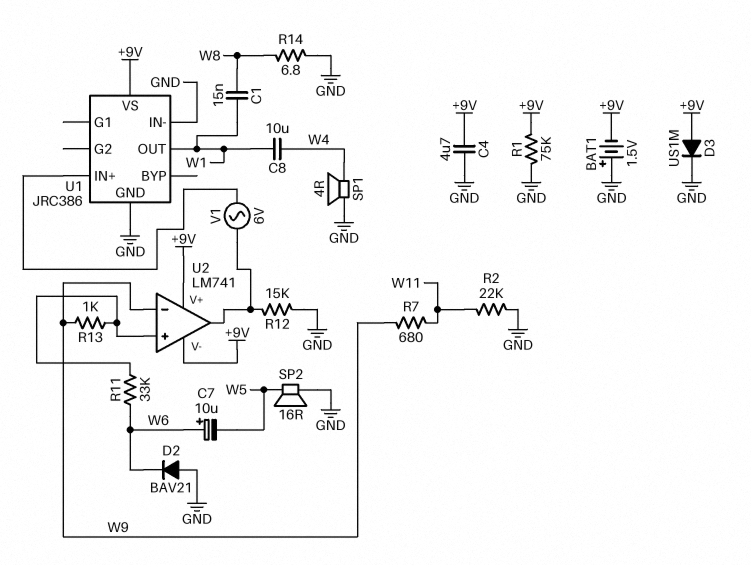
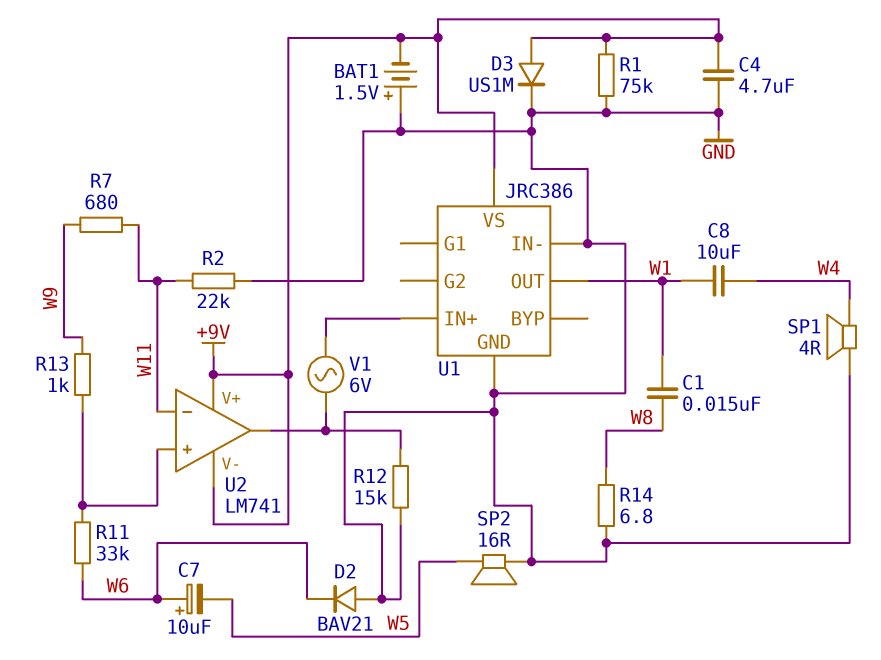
U2 pin in-: W9 -> W11

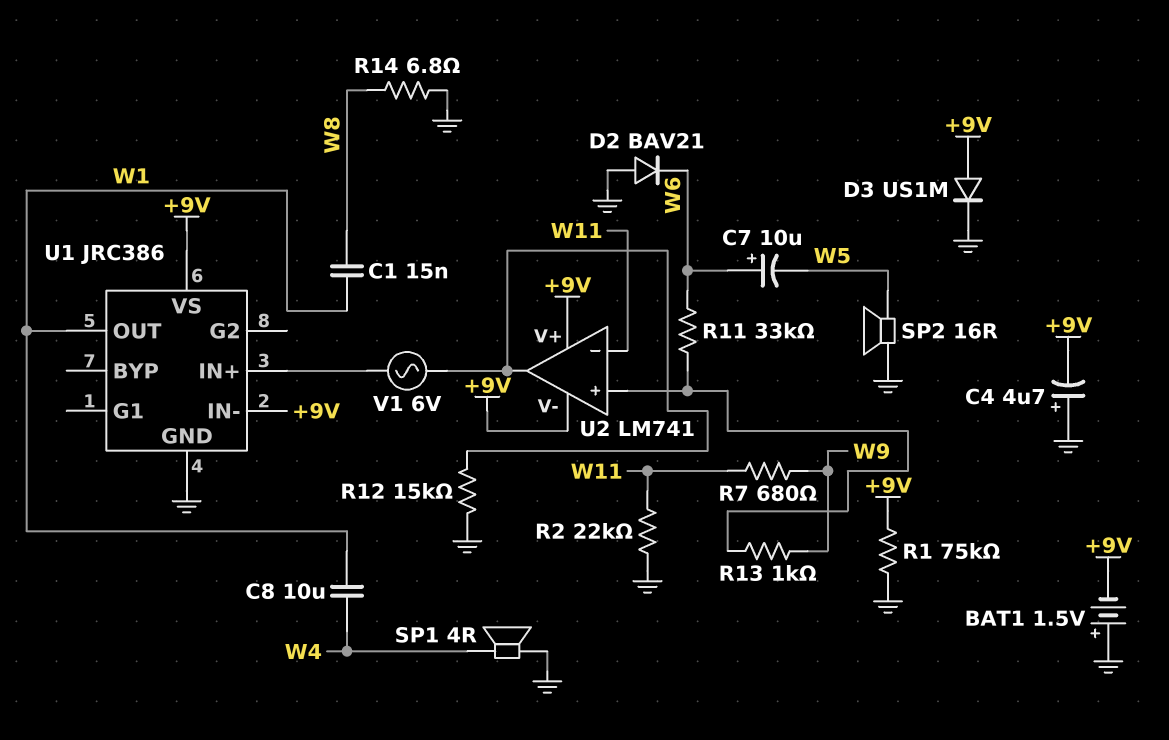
C4: 4.7uF (+9V, GND) -> 4.7uF (plus GND, minus +9V)
U1 pin IN-: GND -> +9V

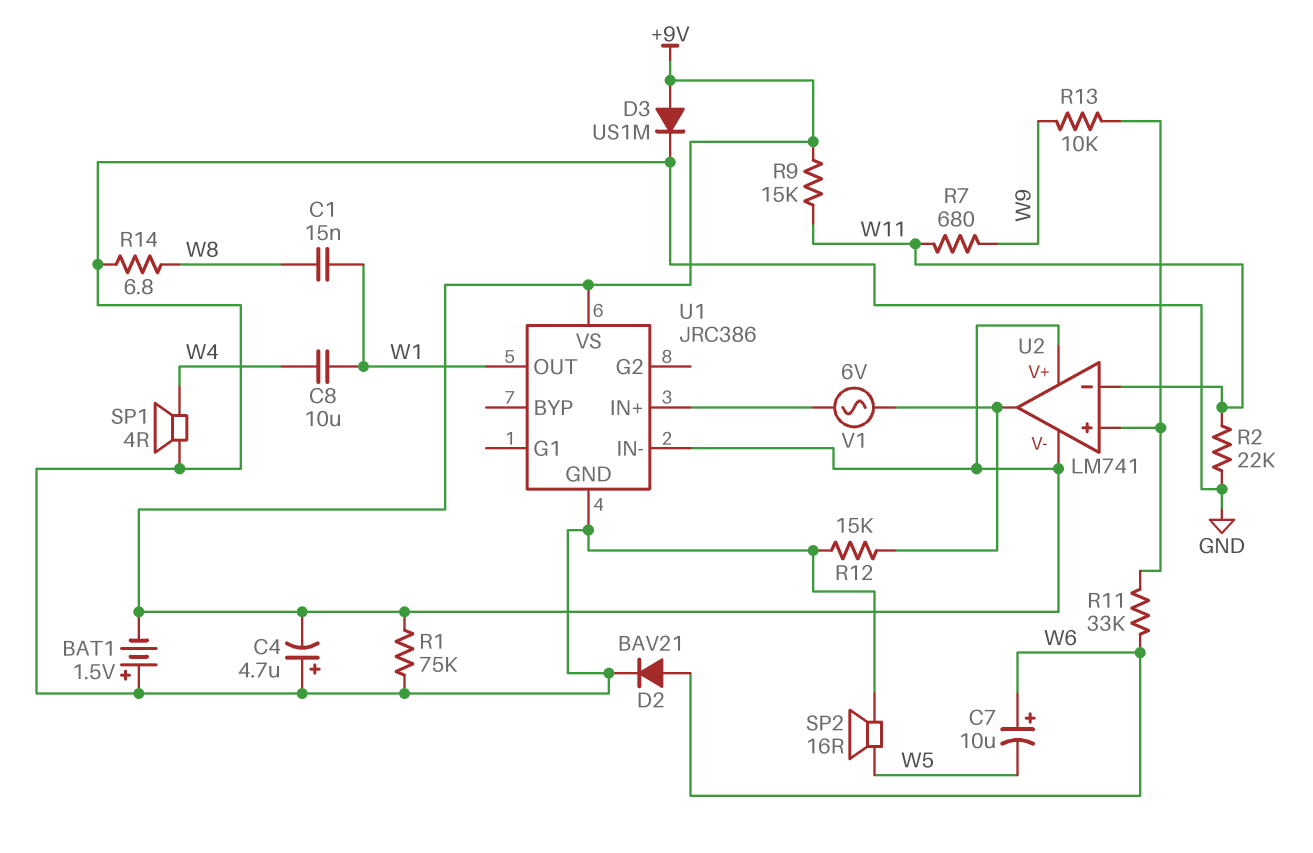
D2: diode BAV21 (A GND, K W6) -> diode BAV21 (A W6, K GND)
R9: none -> 15k (+9V, W11)
R13: 1k (U2/in+, W9) -> 10k (U2/in+, W9)

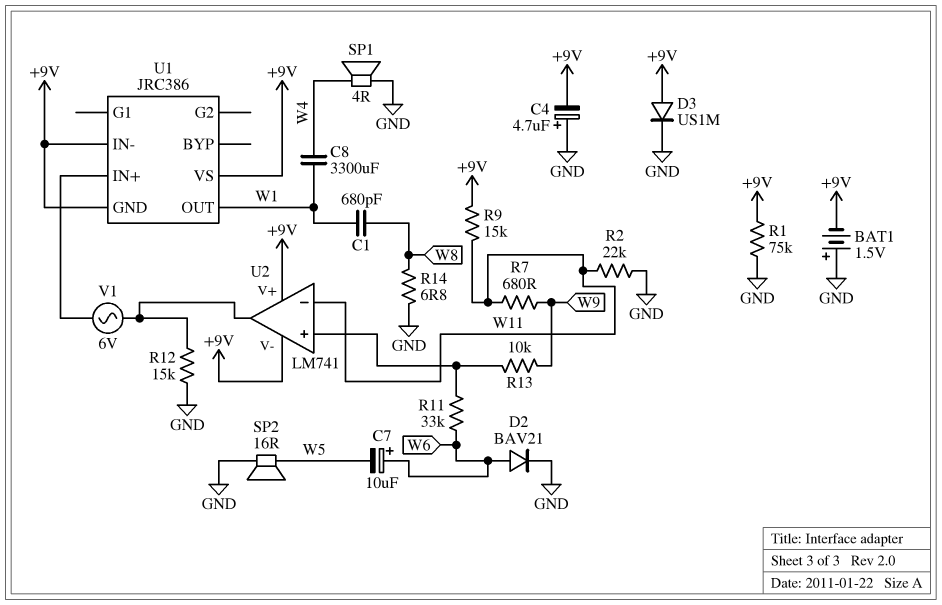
C1: 15nF (W1, W8) -> 680pF (W1, W8)
C8: 10uF (W1, W4) -> 3300uF (W1, W4)
U1 pin GND: GND -> +9V

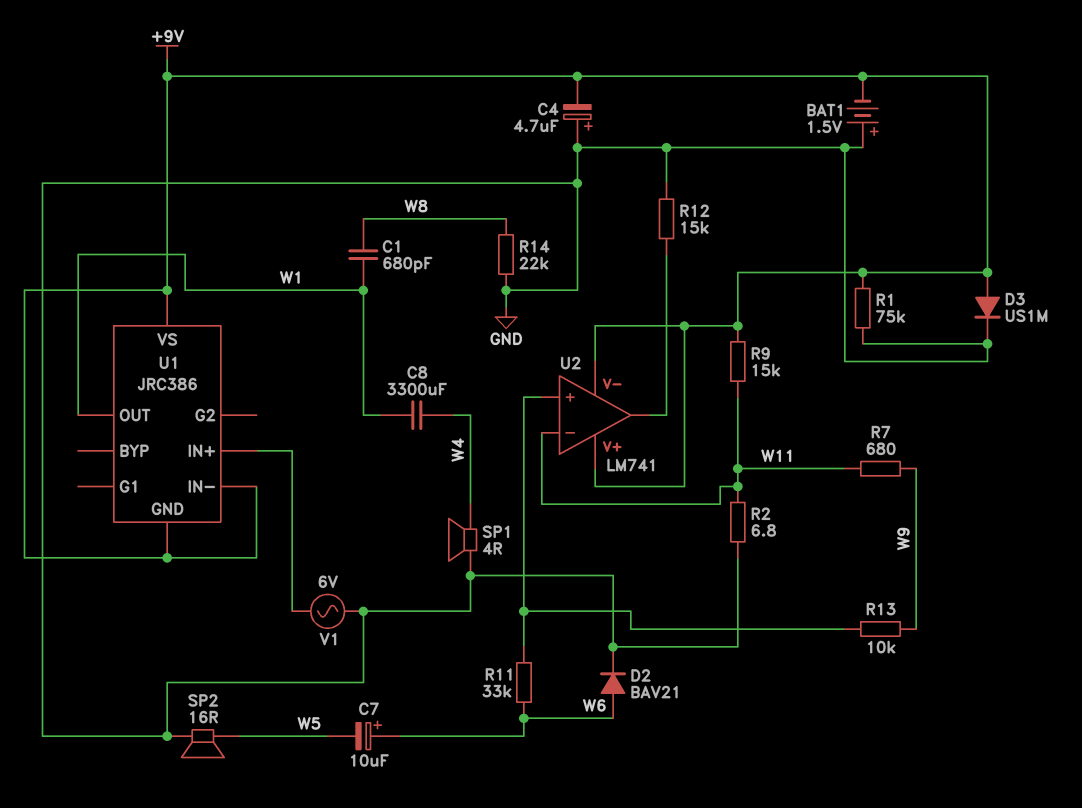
R2: 22k (GND, W11) -> 6.8 (GND, W11)
R14: 6.8 (GND, W8) -> 22k (GND, W8)
V1: AC 6V (U1/IN+, U2/out) -> AC 6V (GND, U1/IN+)

